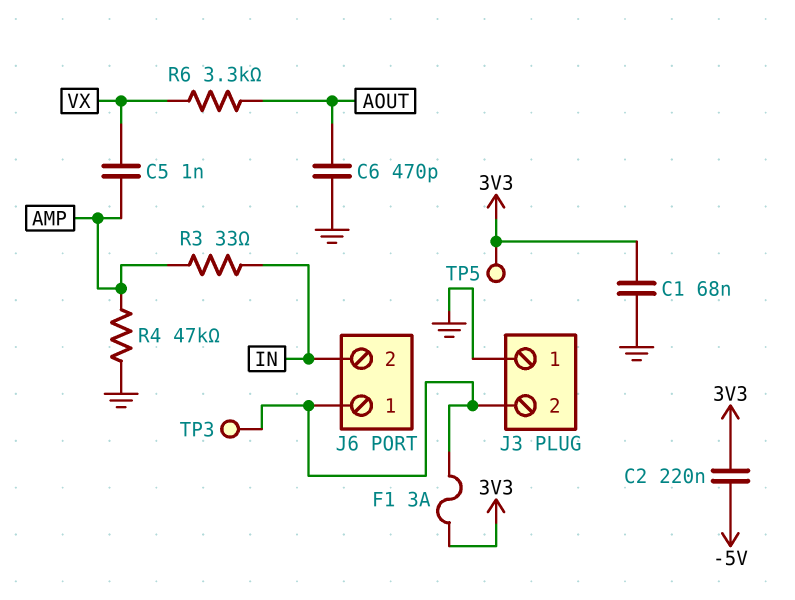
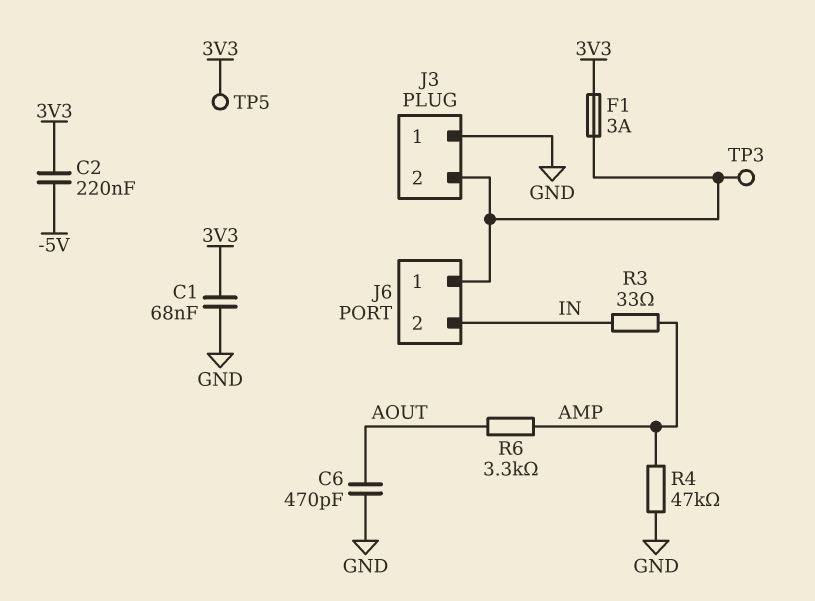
C5: 1nF (AMP, VX) -> none
R6: 3.3k (AOUT, VX) -> 3.3k (AMP, AOUT)

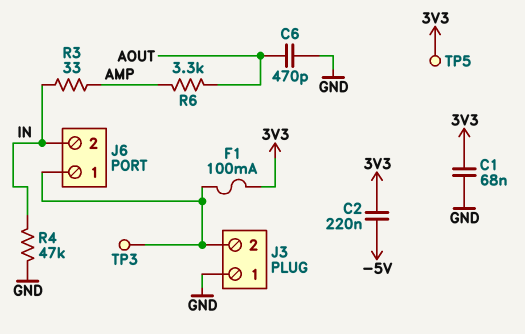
F1: 3A (3V3, J3/2) -> 100mA (3V3, J3/2)
R4: 47k (AMP, GND) -> 47k (GND, IN)

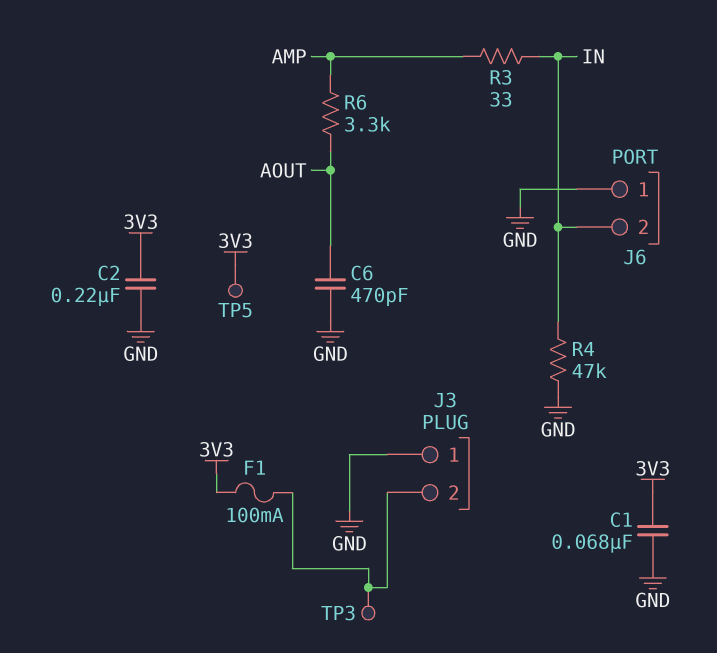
C2: 220nF (-5V, 3V3) -> 220nF (3V3, GND)
J6 pin 1: J3/2 -> GND

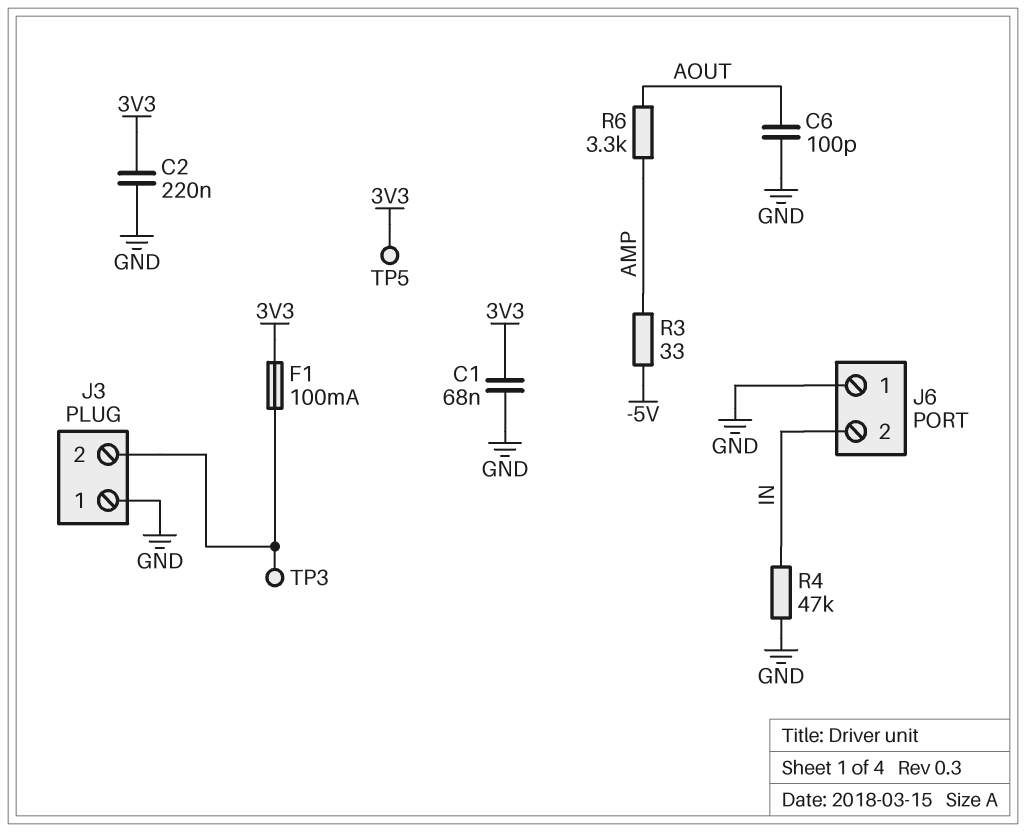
C6: 470pF (AOUT, GND) -> 100pF (AOUT, GND)
R3: 33 (AMP, IN) -> 33 (-5V, AMP)

